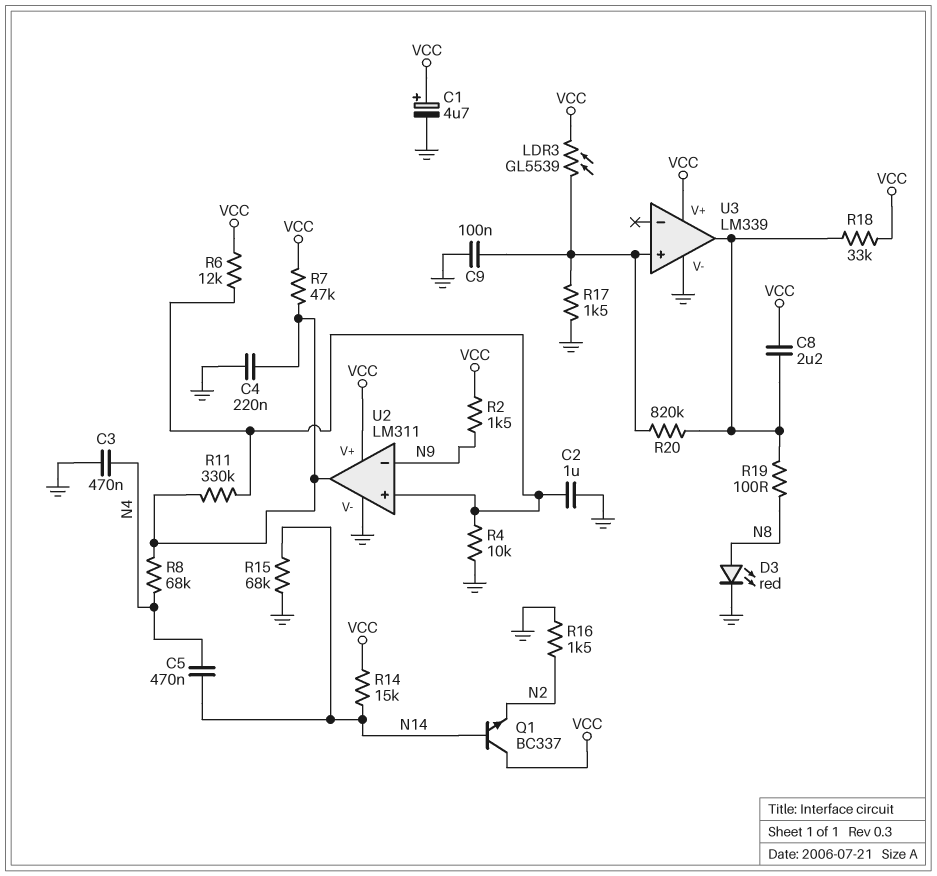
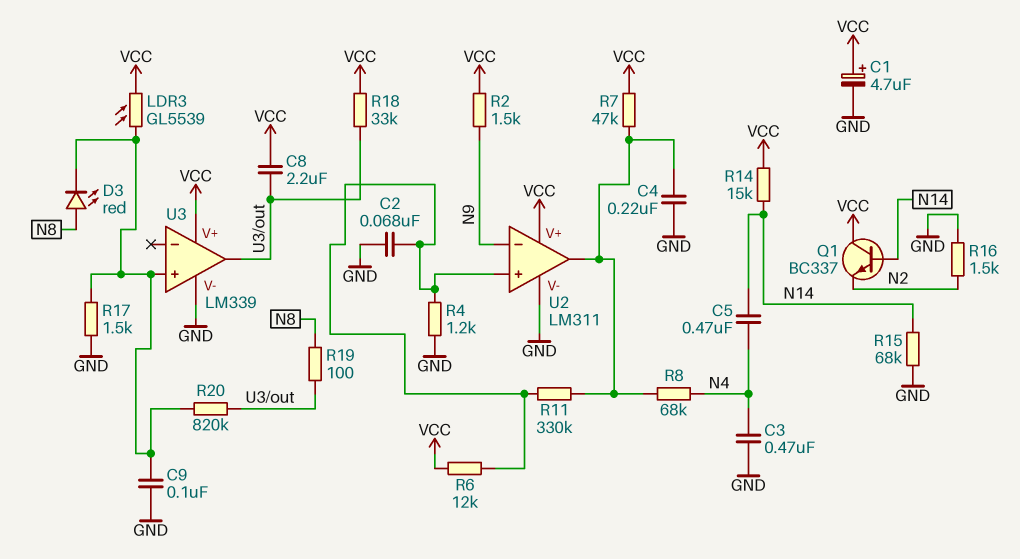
C2: 1uF (GND, U2/in+) -> 68nF (GND, U2/in+)
D3: LED red (A N8, K GND) -> LED red (A N8, K U3/in+)
R4: 10k (GND, U2/in+) -> 1.2k (GND, U2/in+)

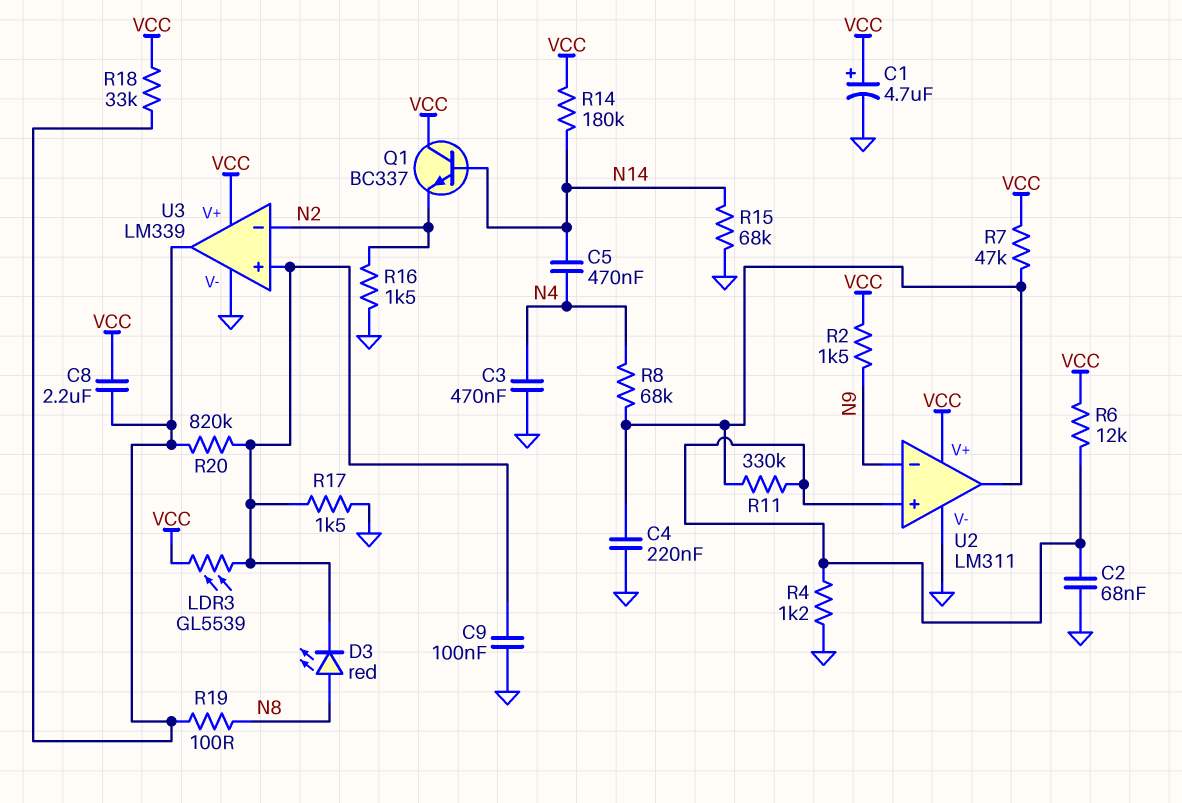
R14: 15k (N14, VCC) -> 180k (N14, VCC)
U3 pin in-: none -> N2

